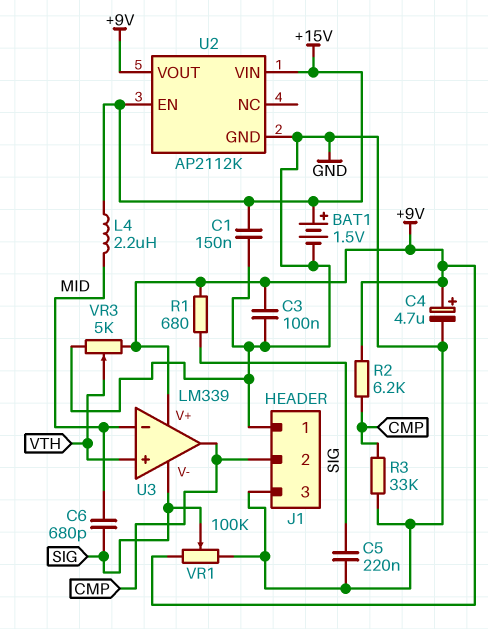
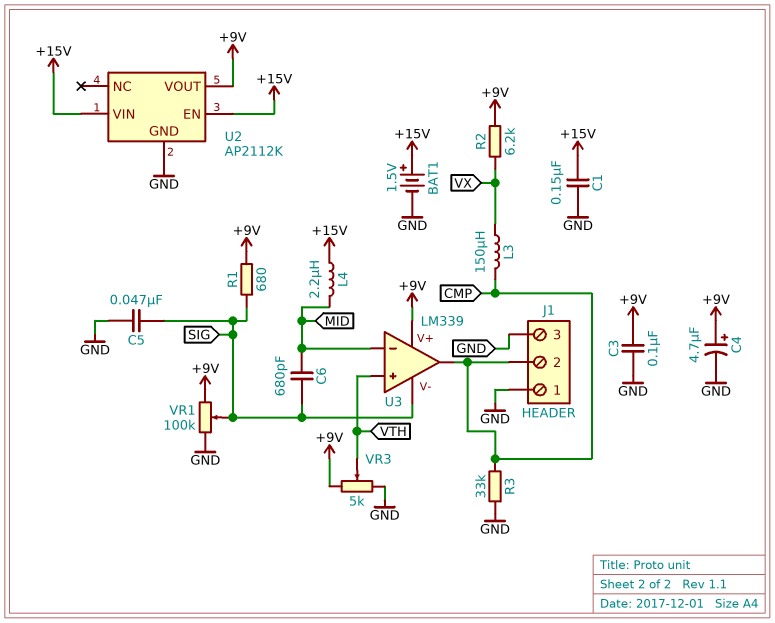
C5: 220nF (GND, SIG) -> 47nF (GND, SIG)
L3: none -> 150uH (CMP, VX)
R2: 6.2k (+9V, CMP) -> 6.2k (+9V, VX)

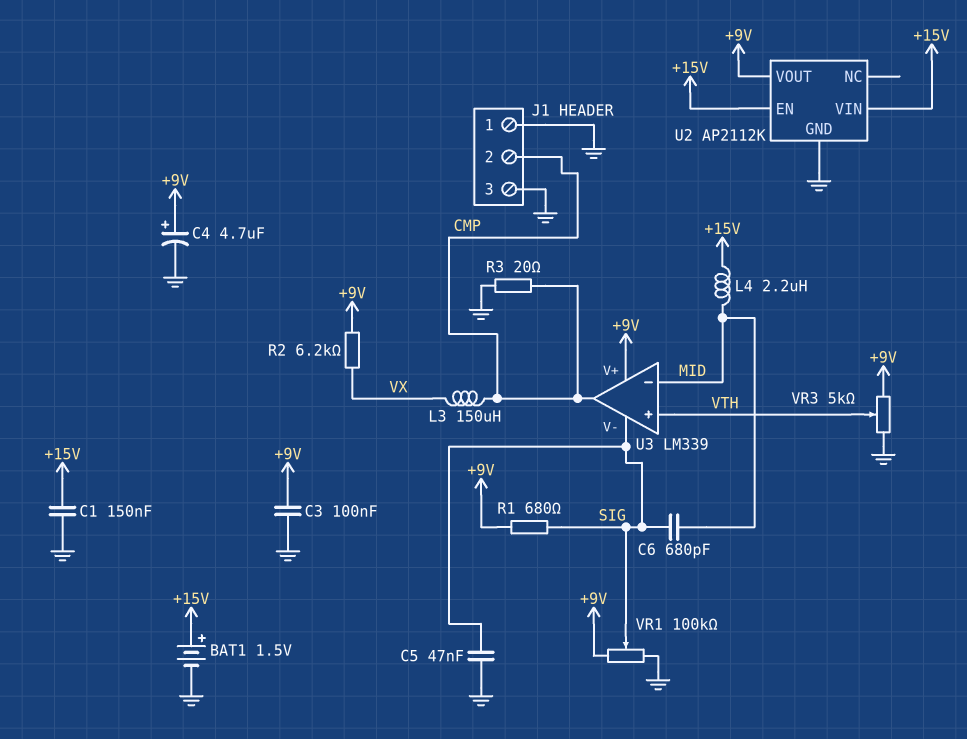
R3: 33k (CMP, GND) -> 20 (CMP, GND)

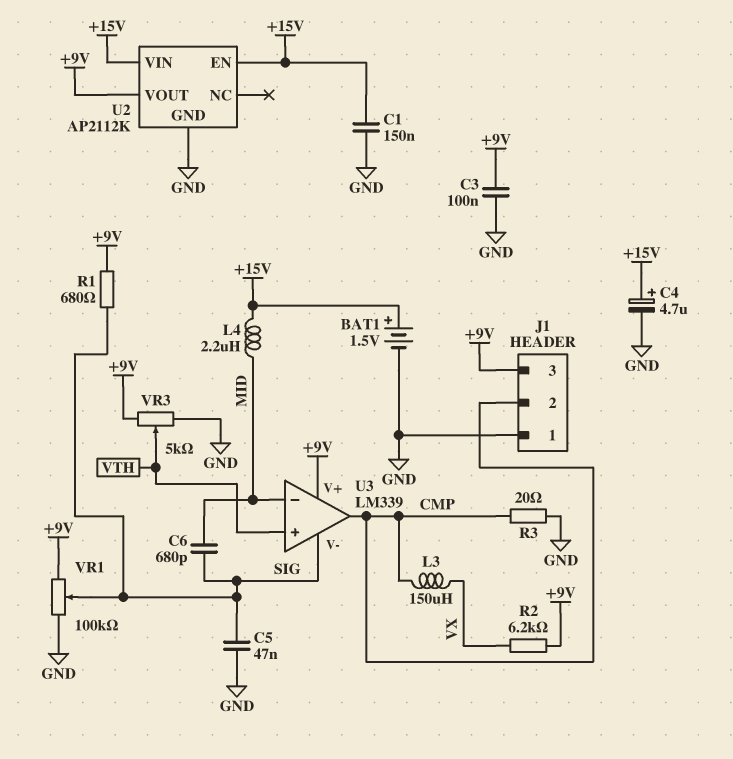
C4: 4.7uF (plus +9V, minus GND) -> 4.7uF (plus +15V, minus GND)
J1 pin 3: GND -> +9V

